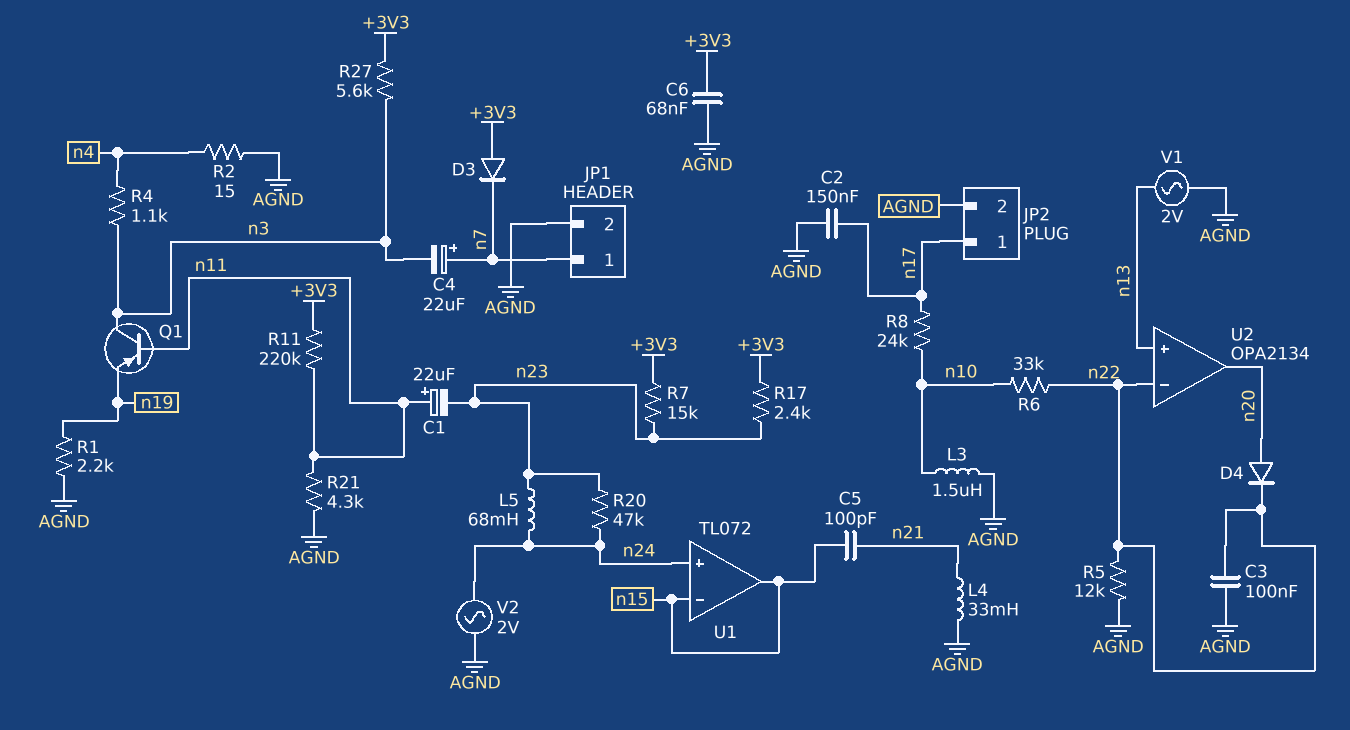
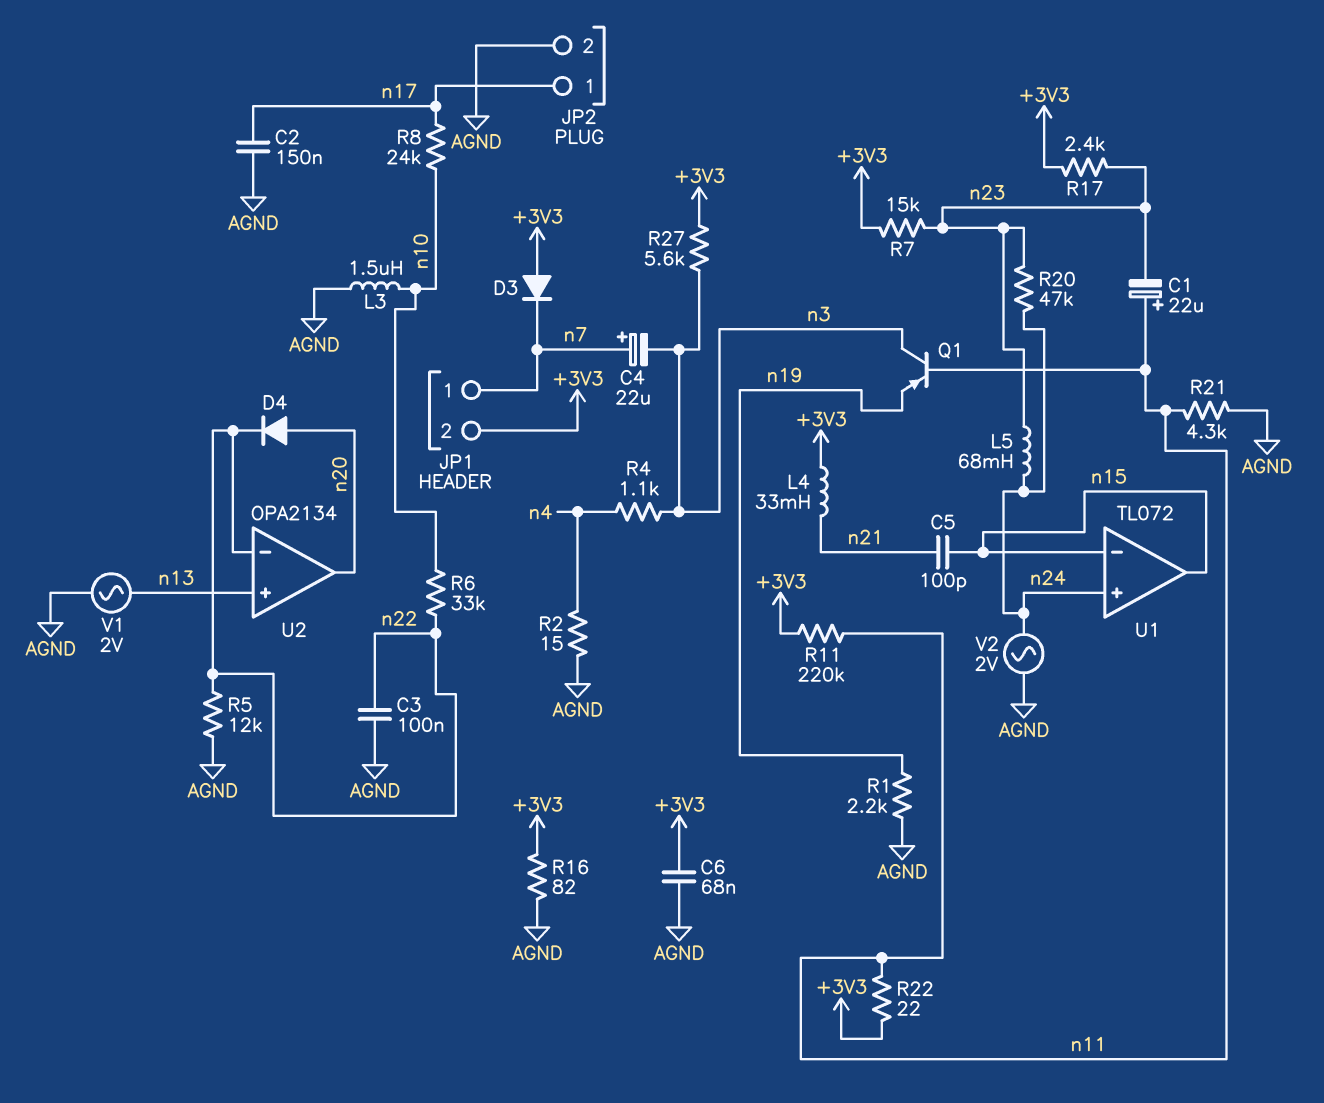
JP1 pin 2: AGND -> +3V3
L4: 33mH (AGND, n21) -> 33mH (+3V3, n21)
R16: none -> 82 (+3V3, AGND)
R22: none -> 22 (+3V3, n11)

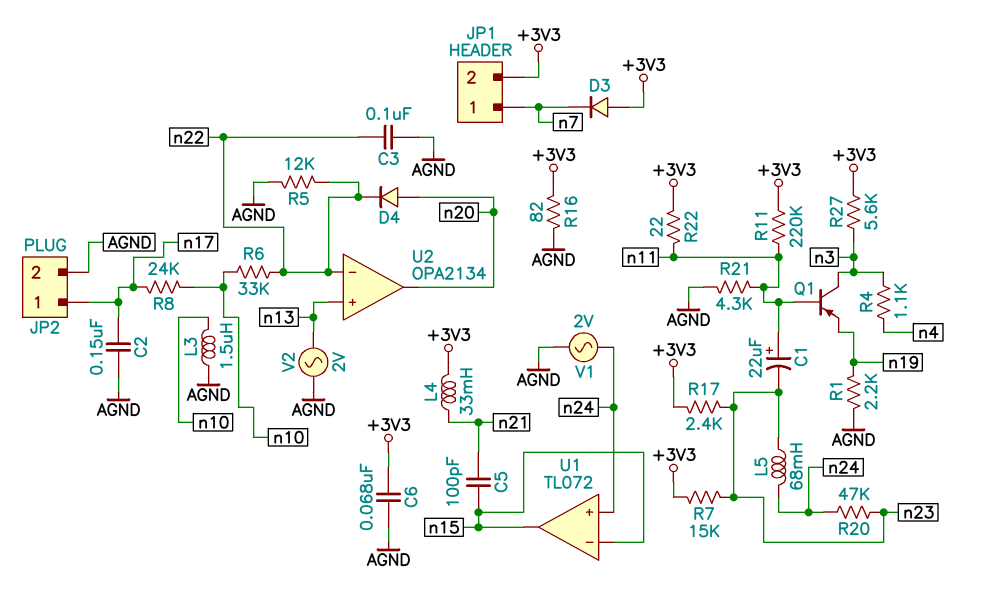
C4: 22uF (plus n7, minus n3) -> none
R2: 15 (AGND, n4) -> none
V1: AC 2V (AGND, n13) -> AC 2V (AGND, n24)
V2: AC 2V (AGND, n24) -> AC 2V (AGND, n13)

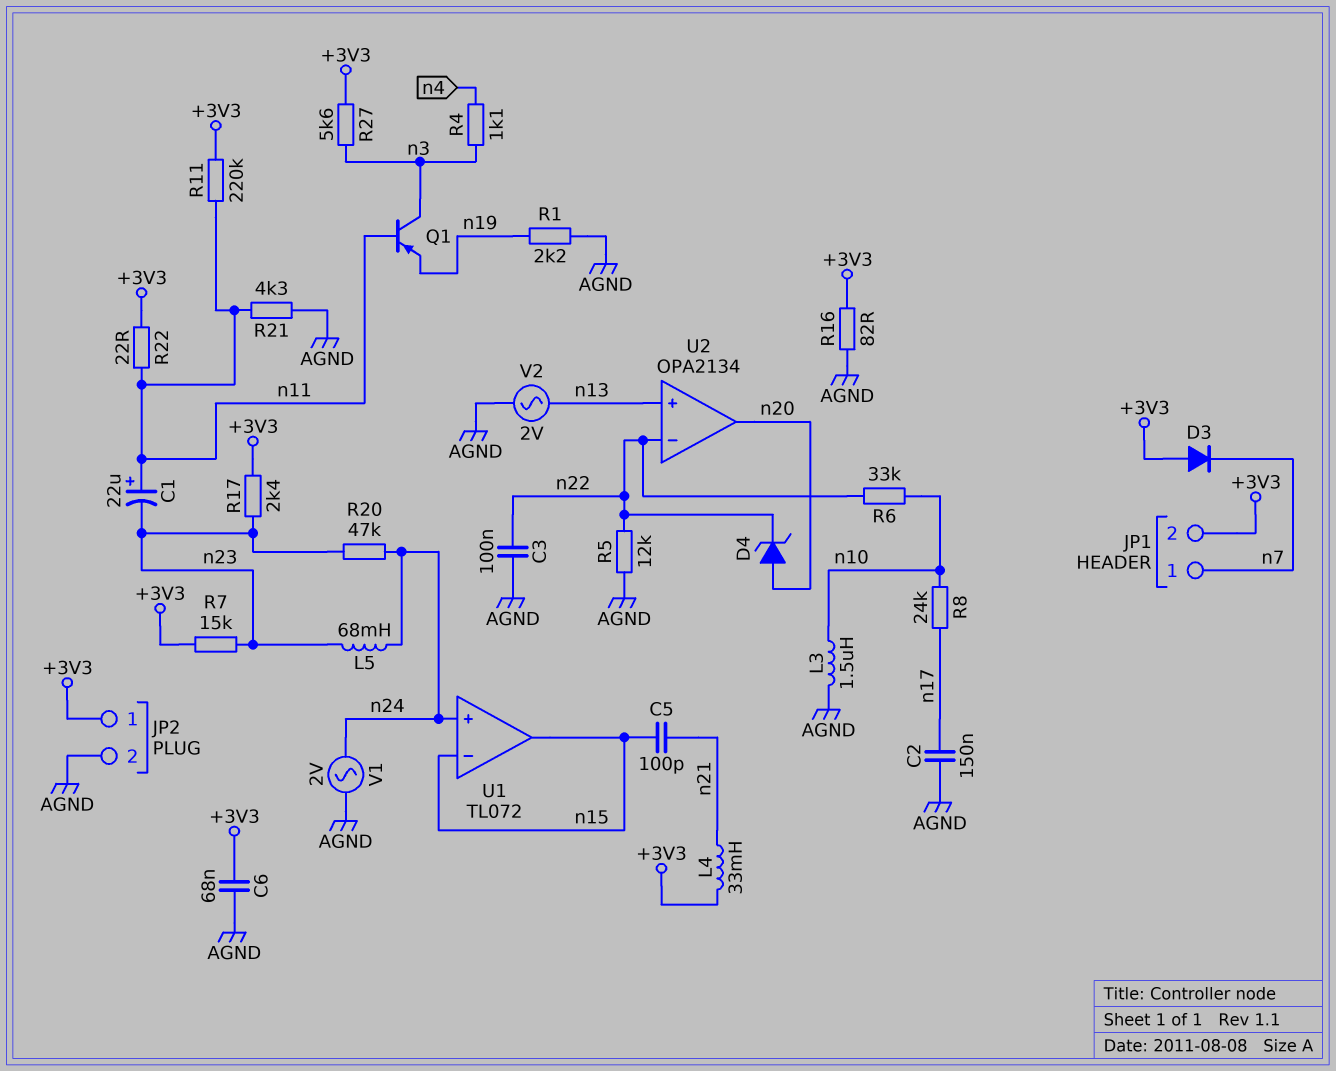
D4: diode (A n20, K n22) -> zener (A n20, K n22)
JP2 pin 1: n17 -> +3V3

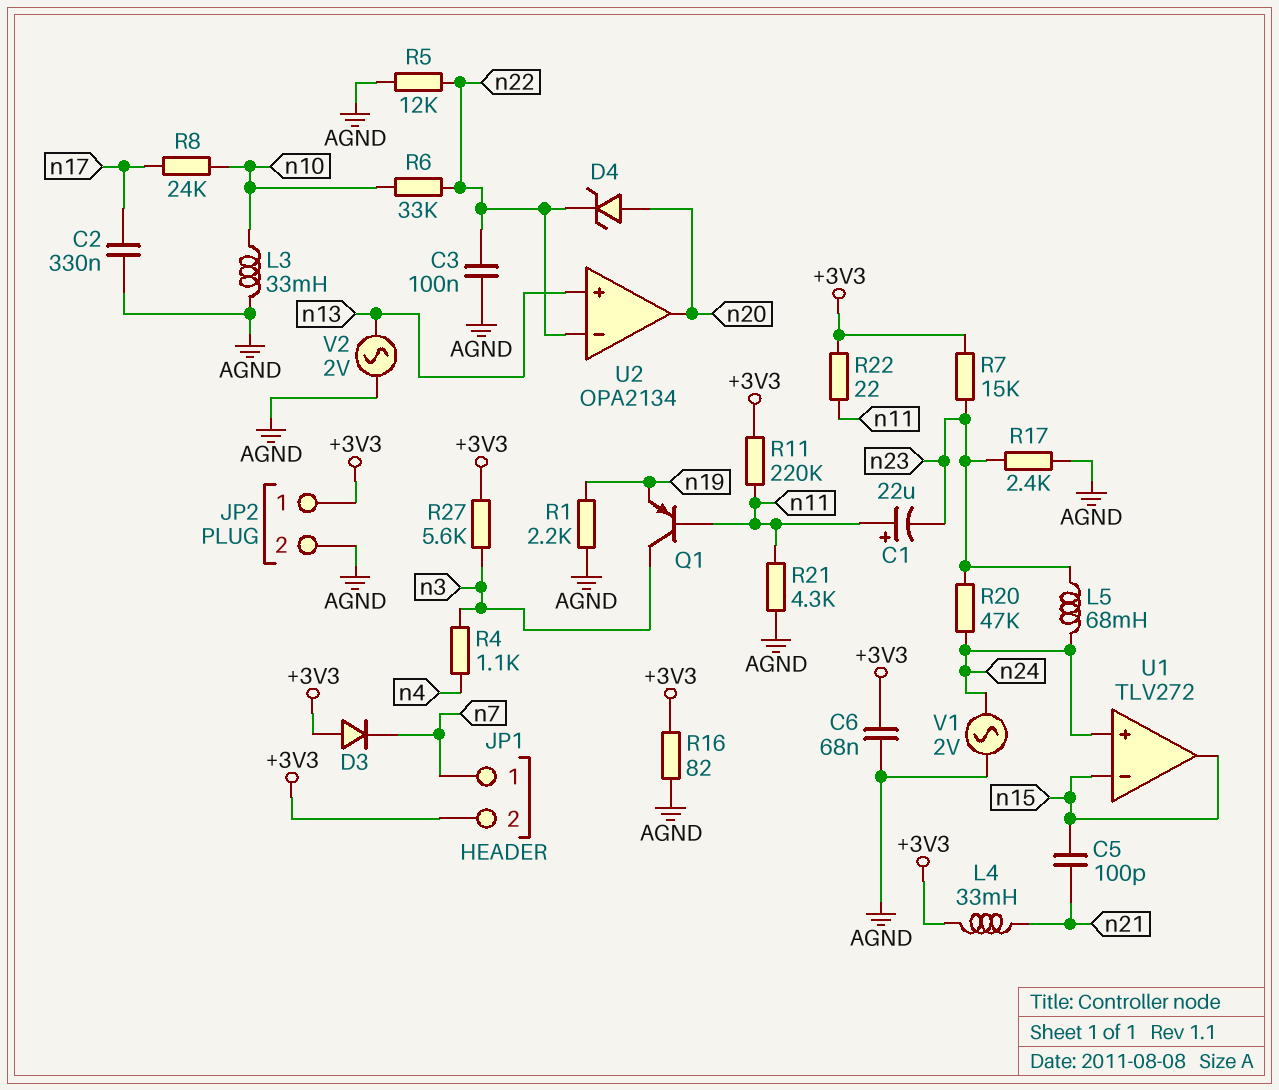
C2: 150nF (AGND, n17) -> 330nF (AGND, n17)
L3: 1.5uH (AGND, n10) -> 33mH (AGND, n10)
R17: 2.4k (+3V3, n23) -> 2.4k (AGND, n23)
U1: TL072 -> TLV272

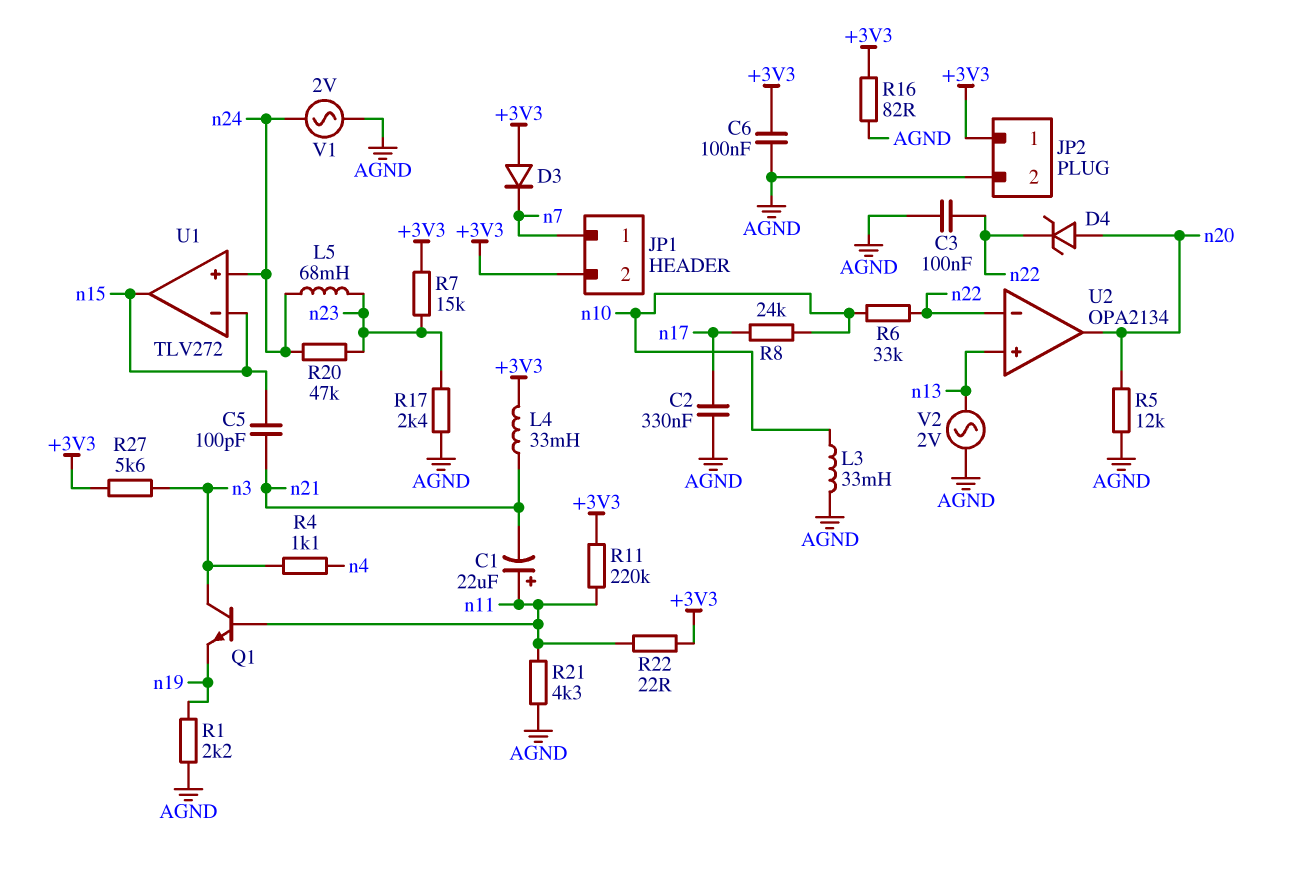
C1: 22uF (plus n11, minus n23) -> 22uF (plus n11, minus n21)
C6: 68nF (+3V3, AGND) -> 100nF (+3V3, AGND)
Q1: PNP (B n11, C n3, E n19) -> NPN (B n11, C n3, E n19)
R5: 12k (AGND, n22) -> 12k (AGND, n20)

